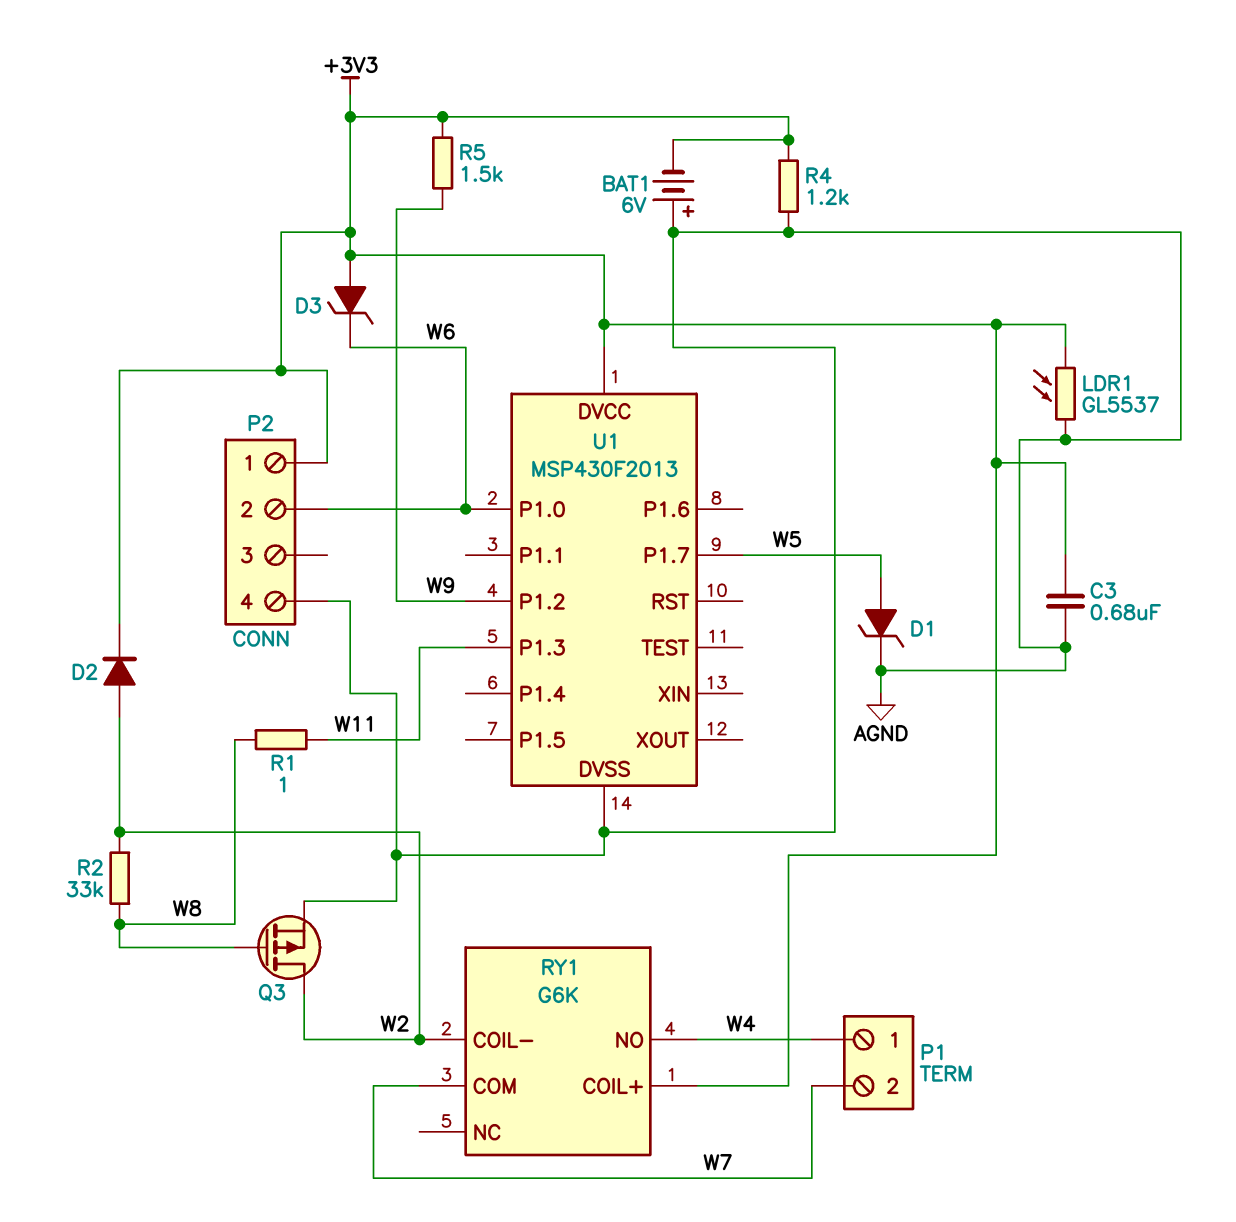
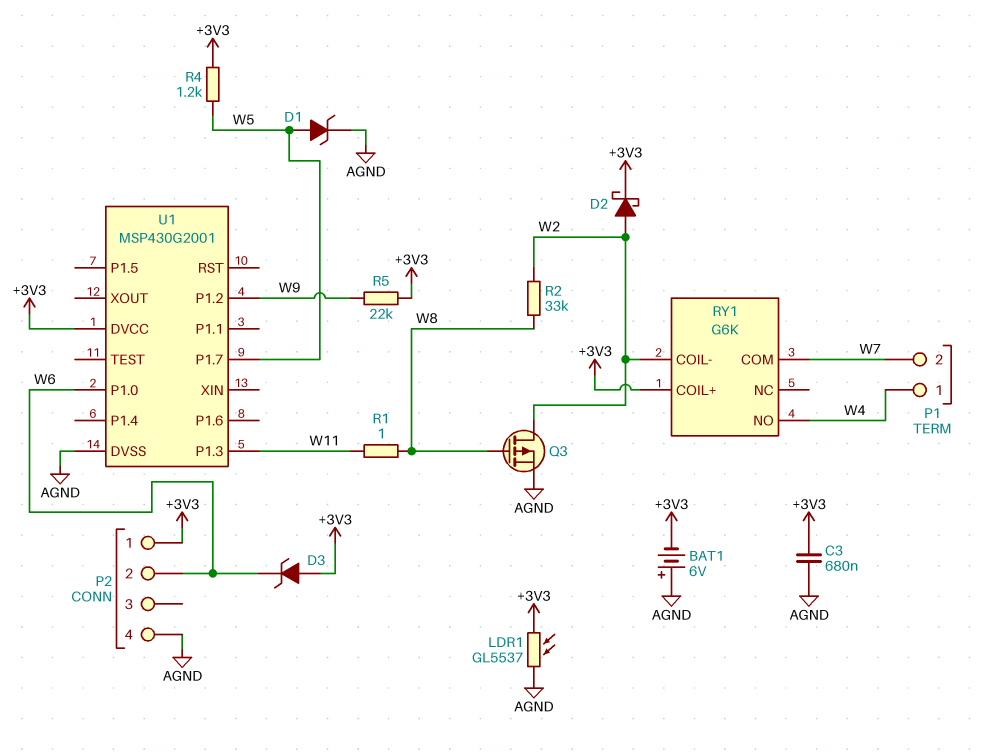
D2: diode (A W2, K +3V3) -> schottky (A W2, K +3V3)
R4: 1.2k (+3V3, AGND) -> 1.2k (+3V3, W5)
R5: 1.5k (+3V3, W9) -> 22k (+3V3, W9)
U1: MSP430F2013 -> MSP430G2001

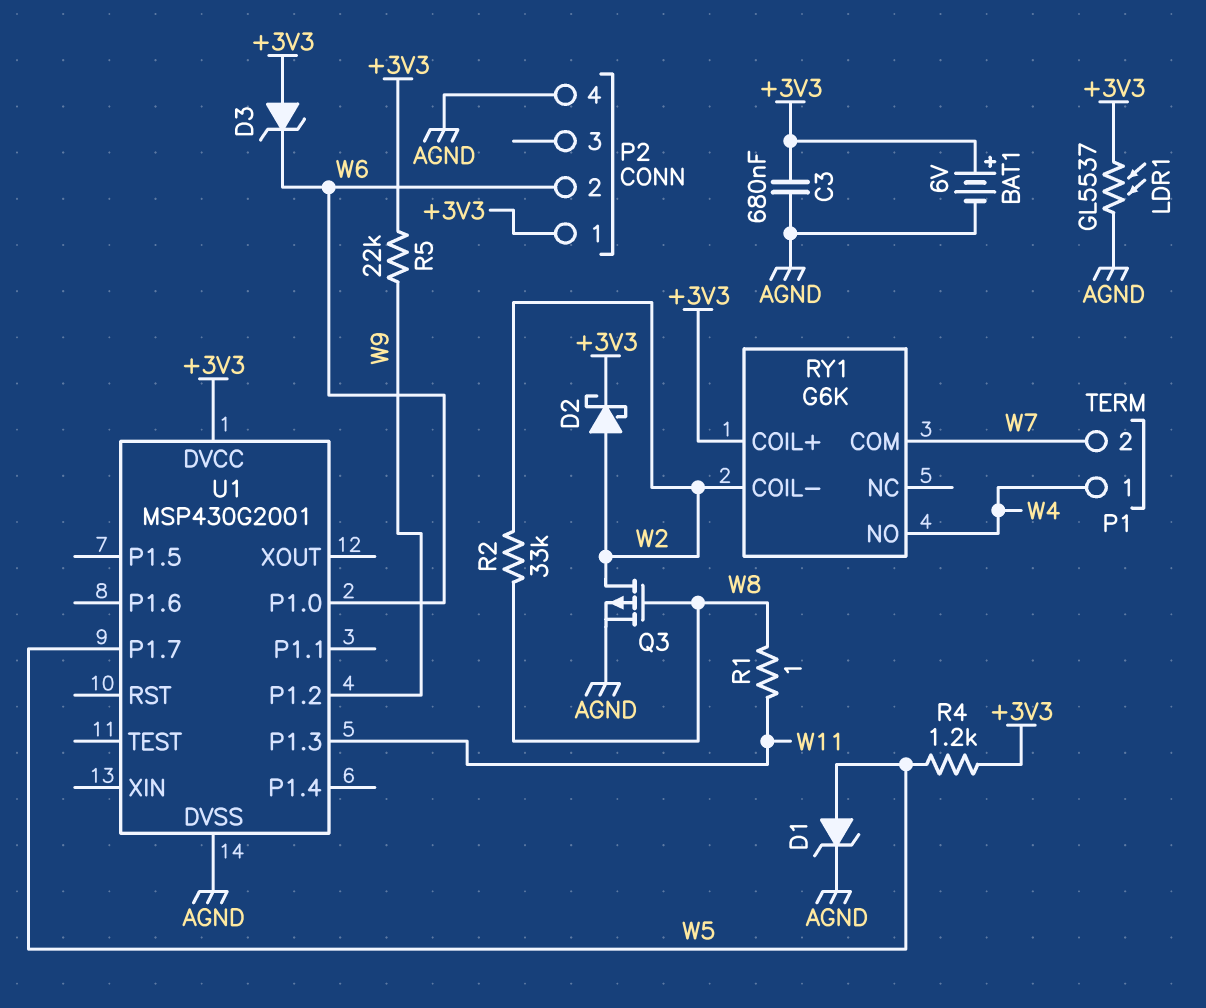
BAT1: 6V (plus AGND, minus +3V3) -> 6V (plus +3V3, minus AGND)

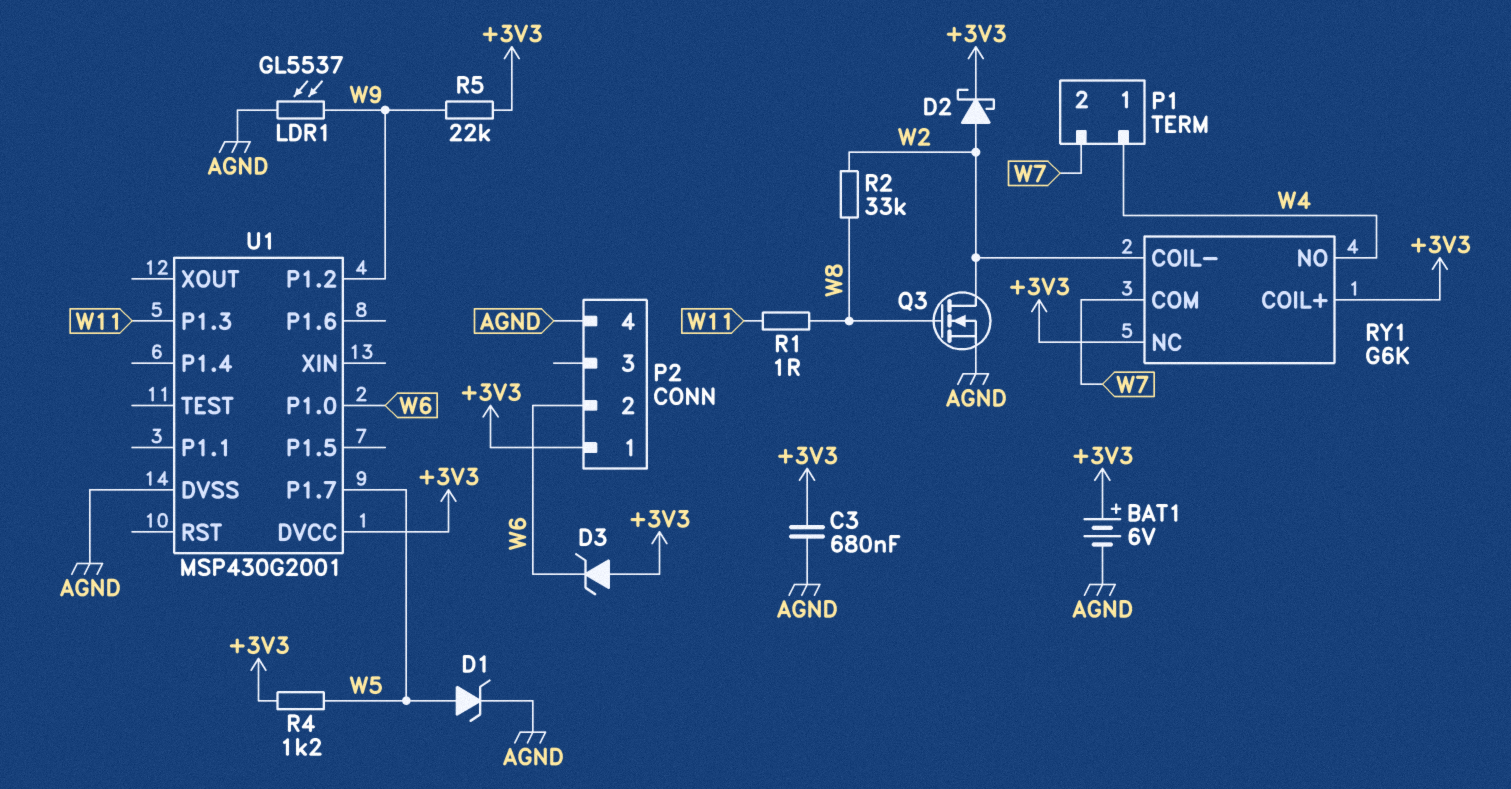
LDR1: GL5537 (+3V3, AGND) -> GL5537 (AGND, W9)
Q3: PMOS (G W8, D W2, S AGND) -> NMOS (G W8, D W2, S AGND)
RY1 pin NC: none -> +3V3

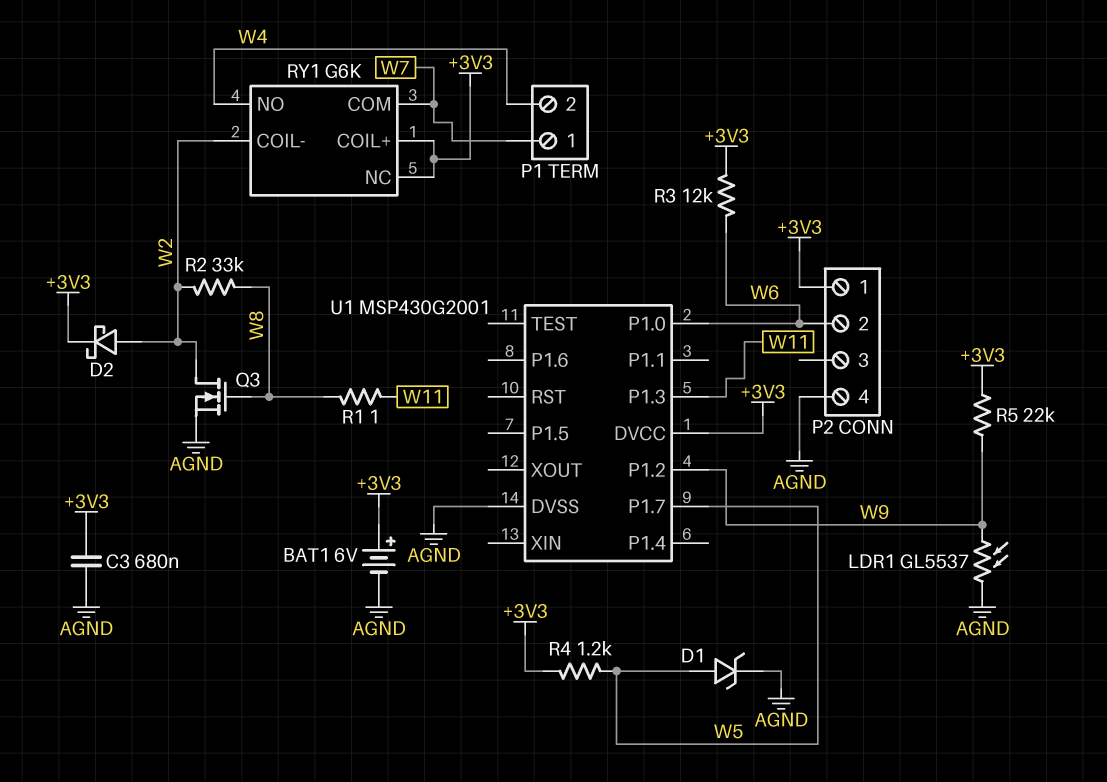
D3: zener (A +3V3, K W6) -> none
P1 pin 1: W4 -> W7
P1 pin 2: W7 -> W4
R3: none -> 12k (+3V3, W6)

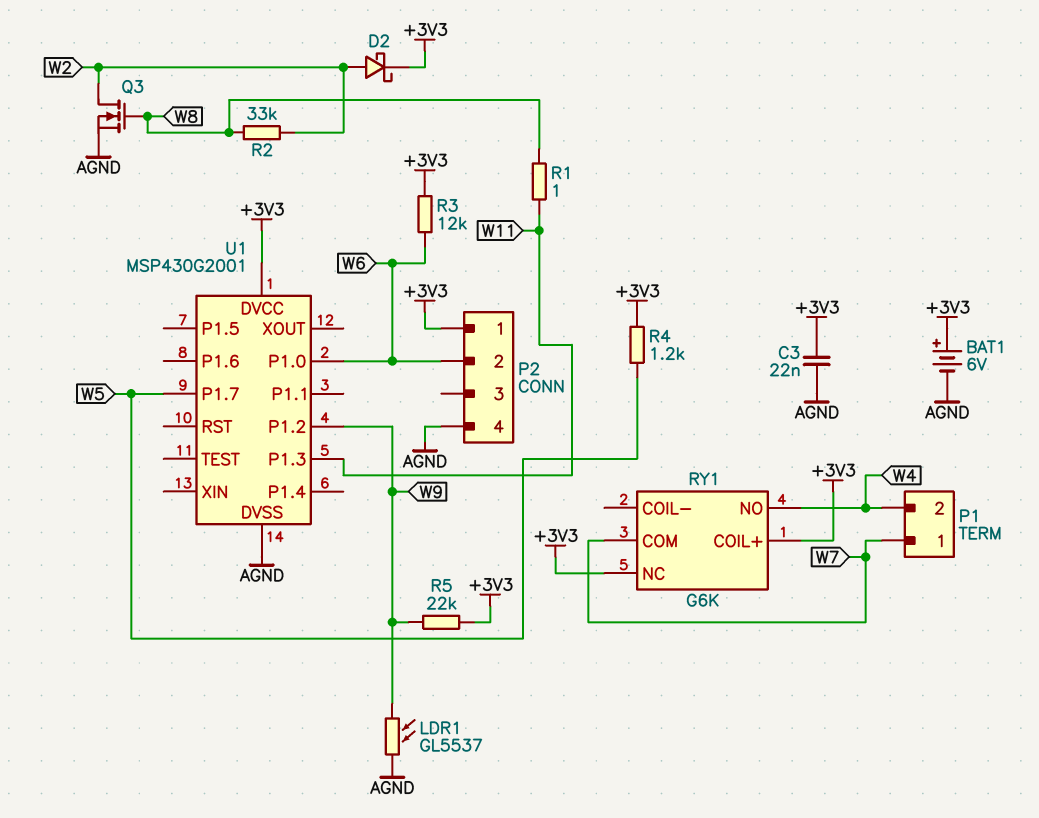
C3: 680nF (+3V3, AGND) -> 22nF (+3V3, AGND)
D1: zener (A W5, K AGND) -> none
RY1 pin COIL-: W2 -> none

